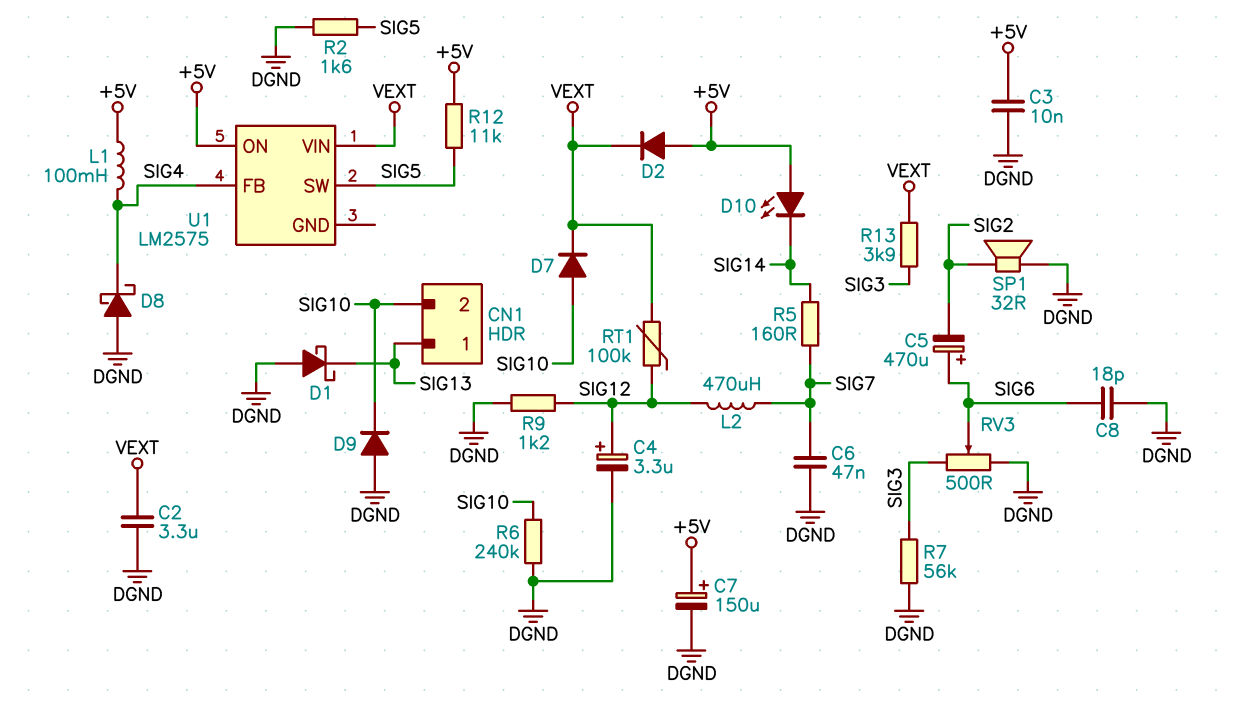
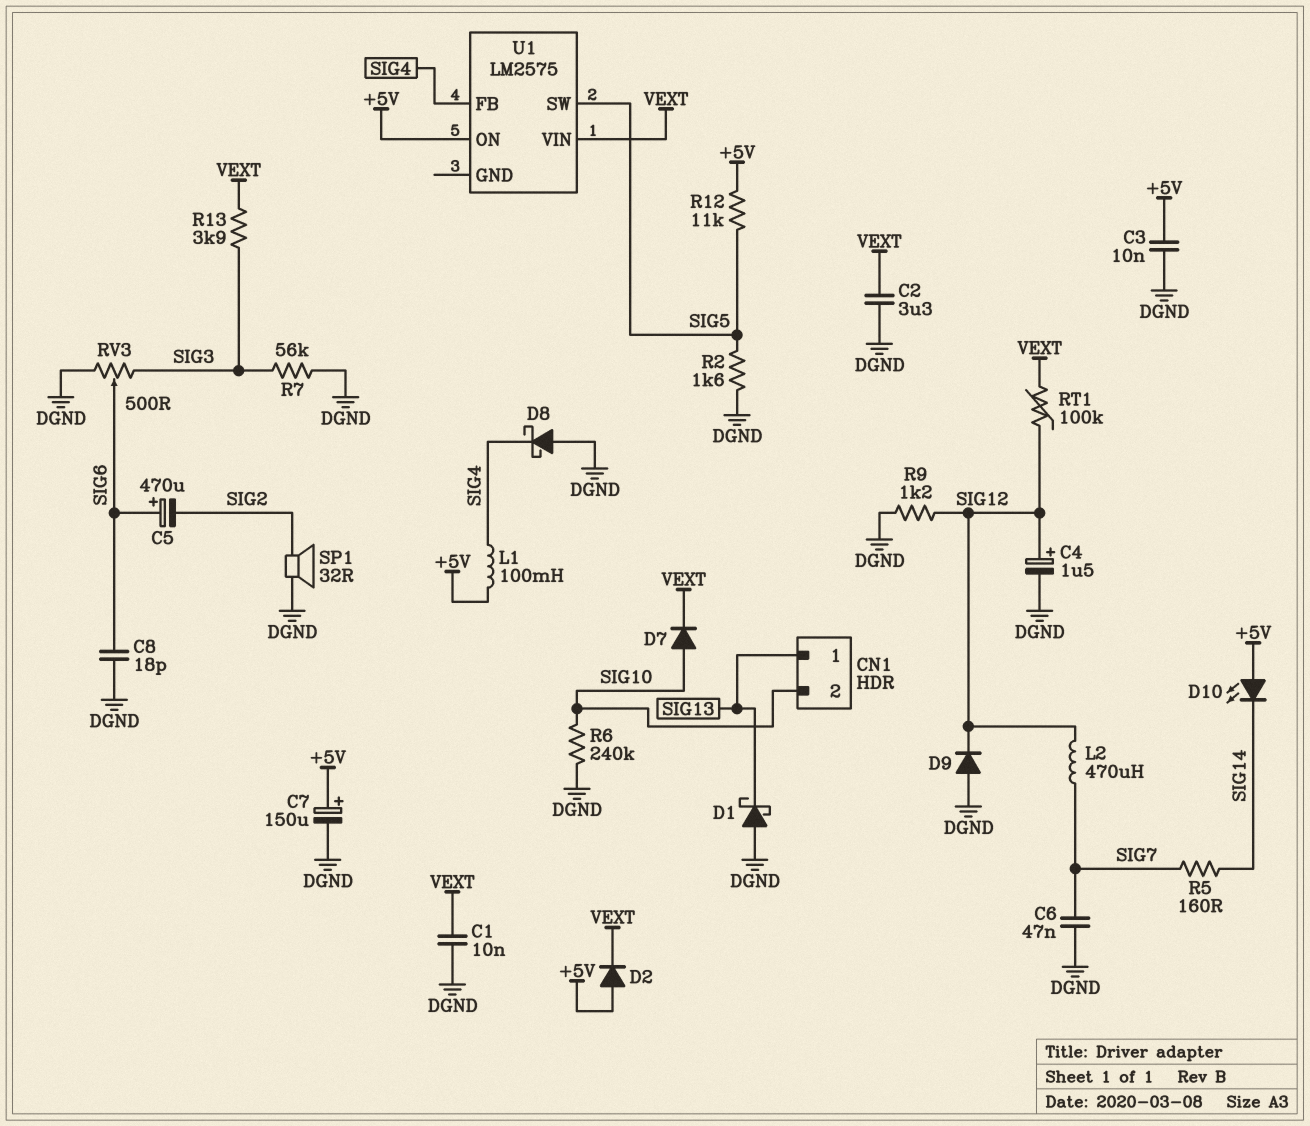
C1: none -> 10nF (DGND, VEXT)
C4: 3.3uF (plus SIG12, minus DGND) -> 1.5uF (plus SIG12, minus DGND)
D9: diode (A DGND, K SIG10) -> diode (A DGND, K SIG12)

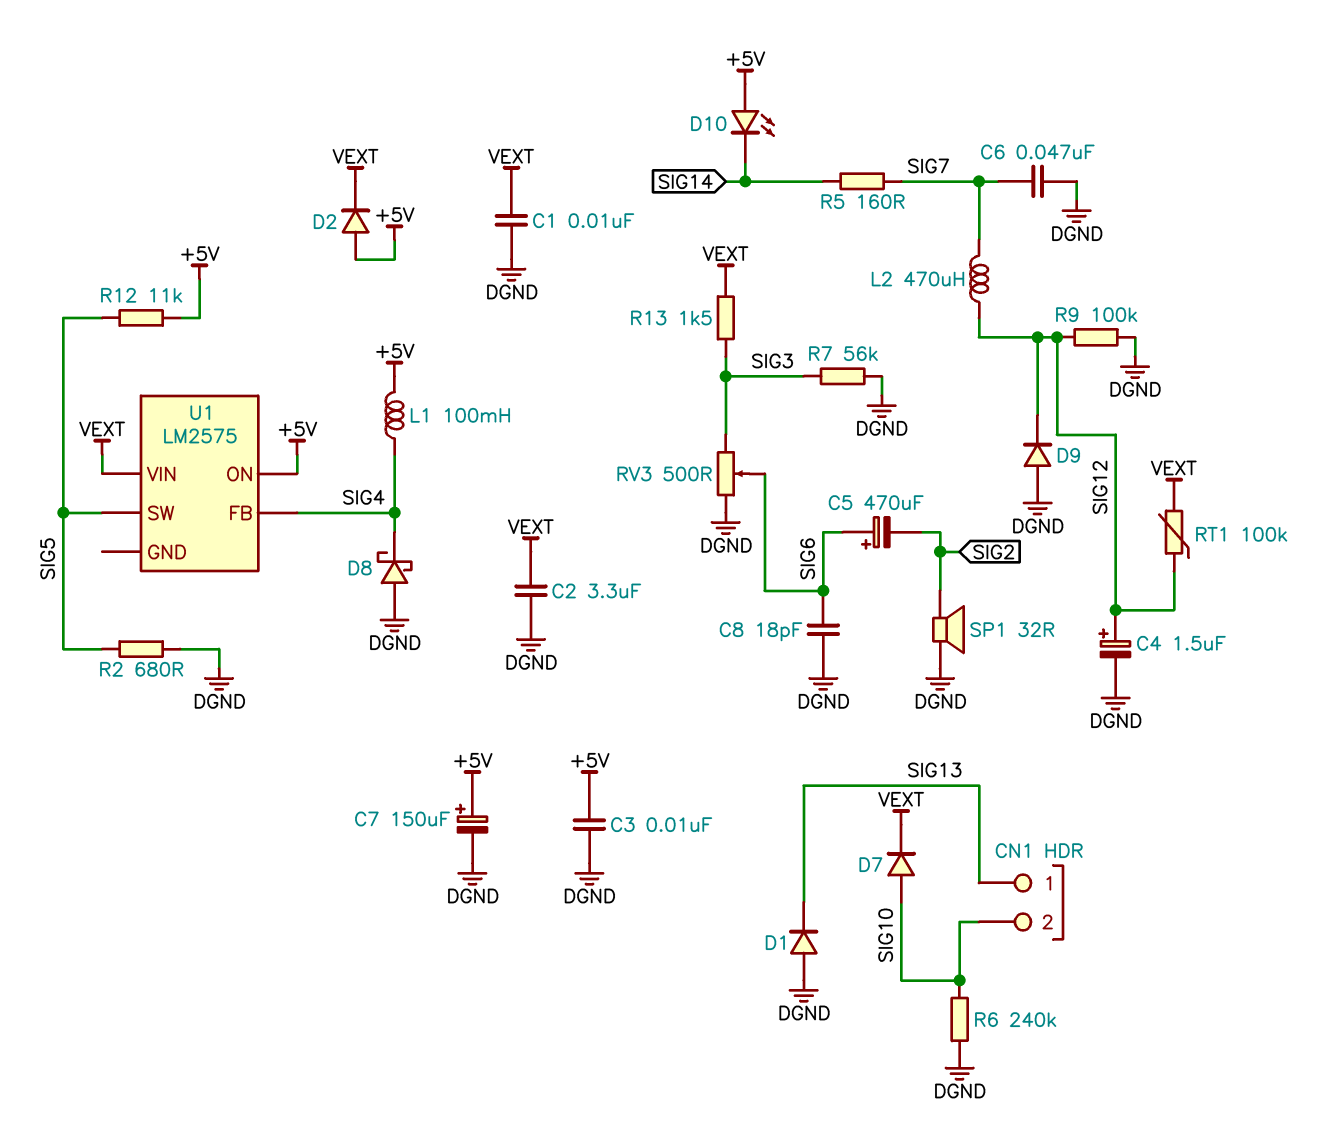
D1: schottky (A DGND, K SIG13) -> diode (A DGND, K SIG13)
R2: 1.6k (DGND, SIG5) -> 680 (DGND, SIG5)
R9: 1.2k (DGND, SIG12) -> 100k (DGND, SIG12)
R13: 3.9k (SIG3, VEXT) -> 1.5k (SIG3, VEXT)

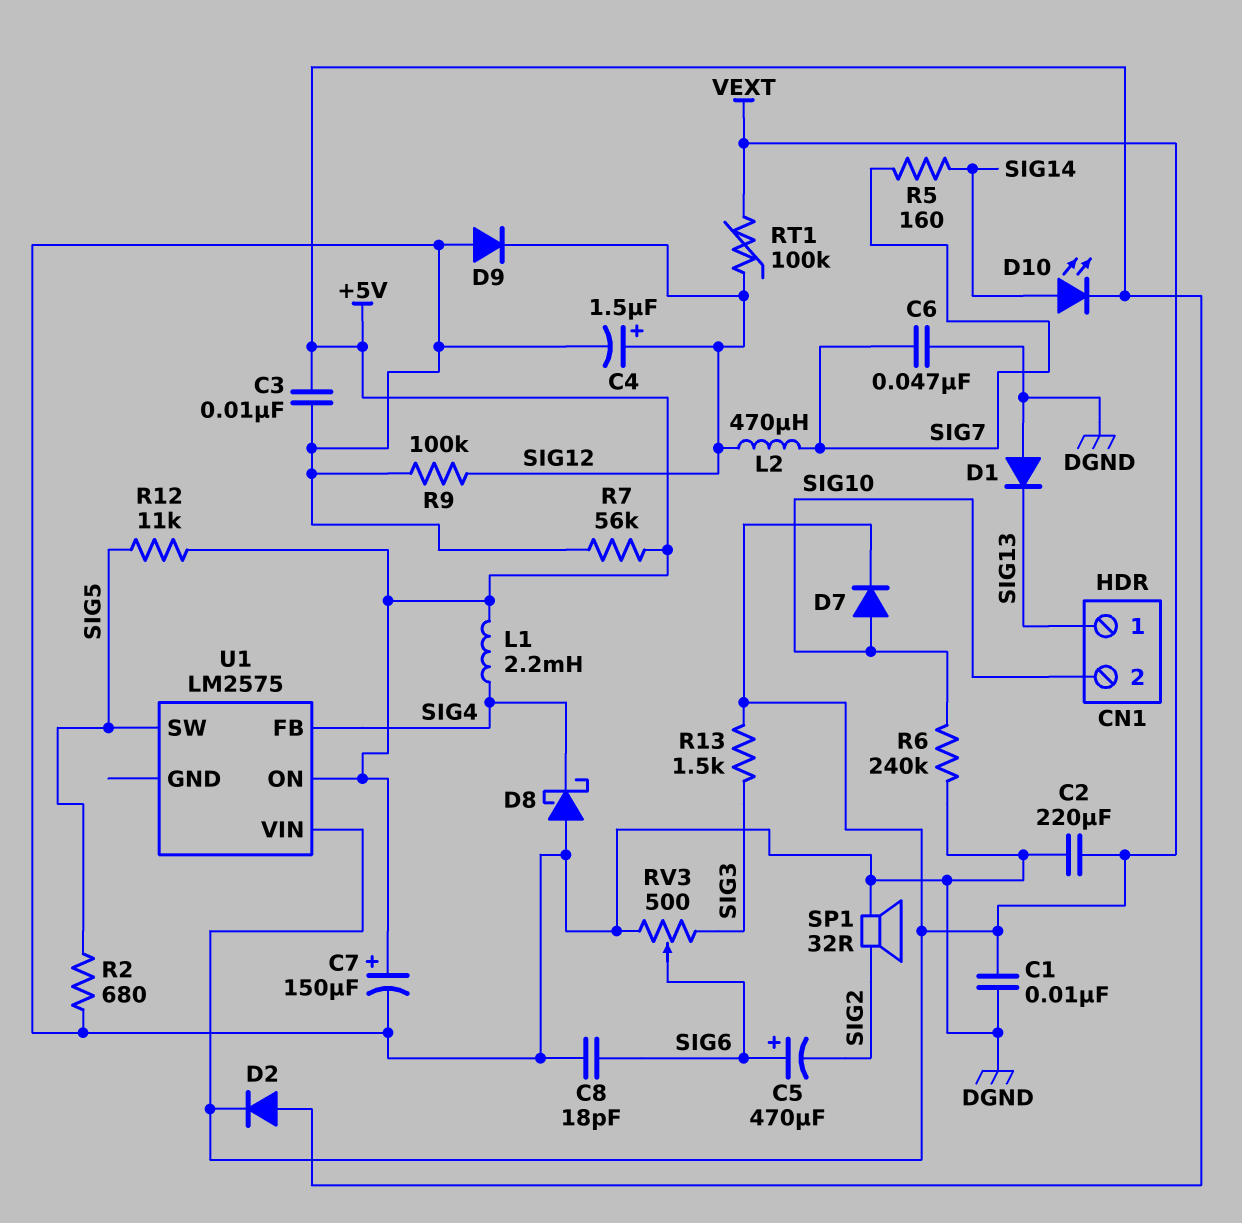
C2: 3.3uF (DGND, VEXT) -> 220uF (DGND, VEXT)
D10: LED (A +5V, K SIG14) -> LED (A SIG14, K +5V)
L1: 100mH (+5V, SIG4) -> 2.2mH (+5V, SIG4)
R7: 56k (DGND, SIG3) -> 56k (+5V, DGND)

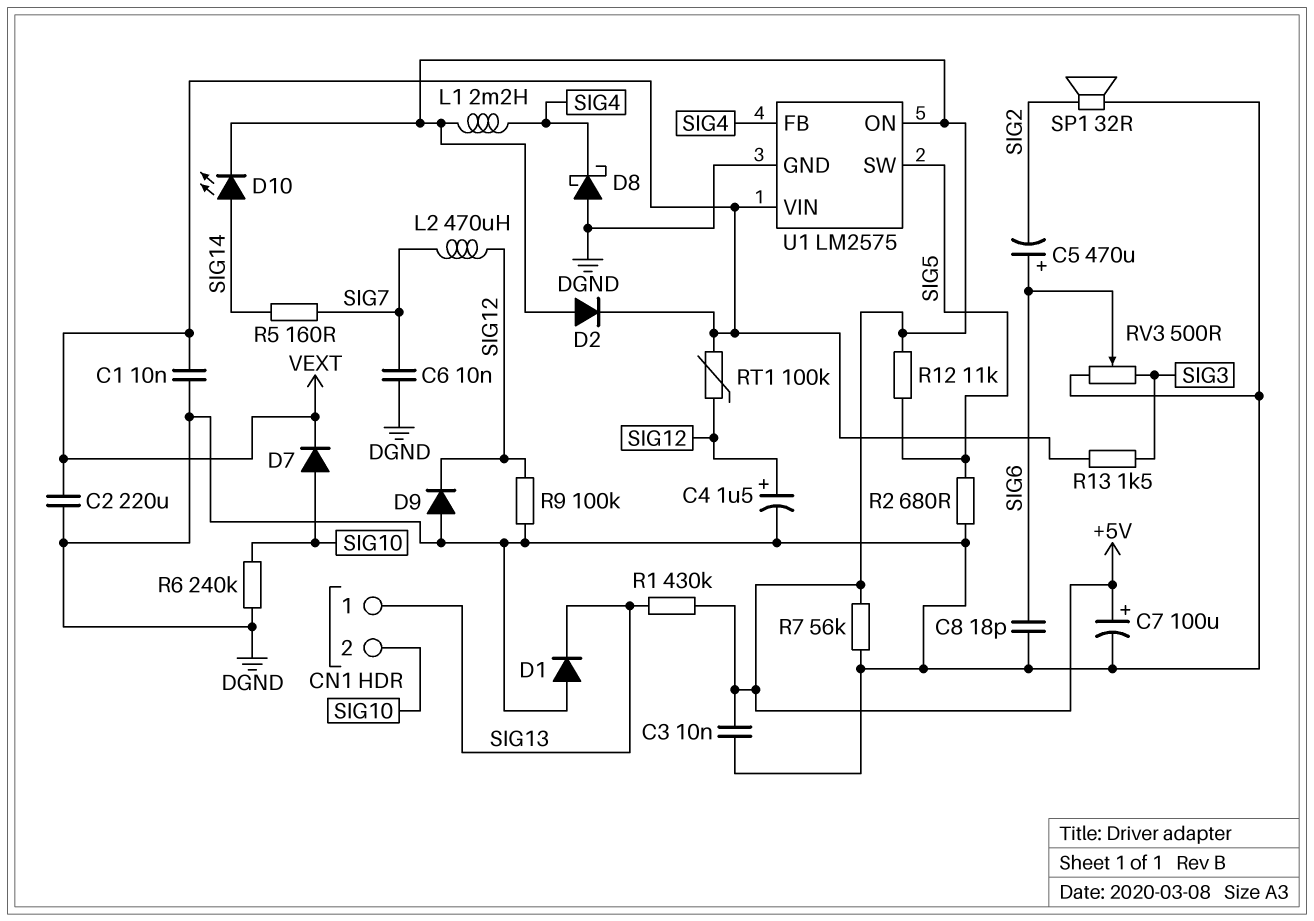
C6: 47nF (DGND, SIG7) -> 10nF (DGND, SIG7)
C7: 150uF (plus +5V, minus DGND) -> 100uF (plus +5V, minus DGND)
R1: none -> 430k (+5V, SIG13)
U1 pin GND: none -> DGND

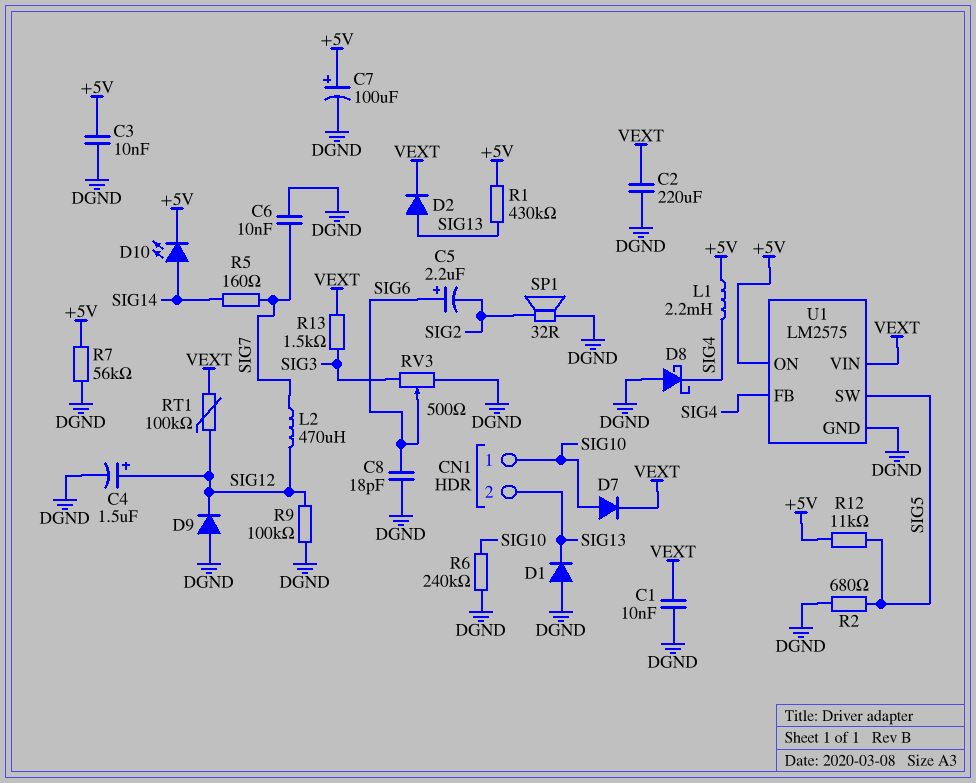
C5: 470uF (plus SIG6, minus SIG2) -> 2.2uF (plus SIG6, minus SIG2)
CN1 pin 1: SIG13 -> SIG10
CN1 pin 2: SIG10 -> SIG13
D2: diode (A +5V, K VEXT) -> diode (A SIG13, K VEXT)

